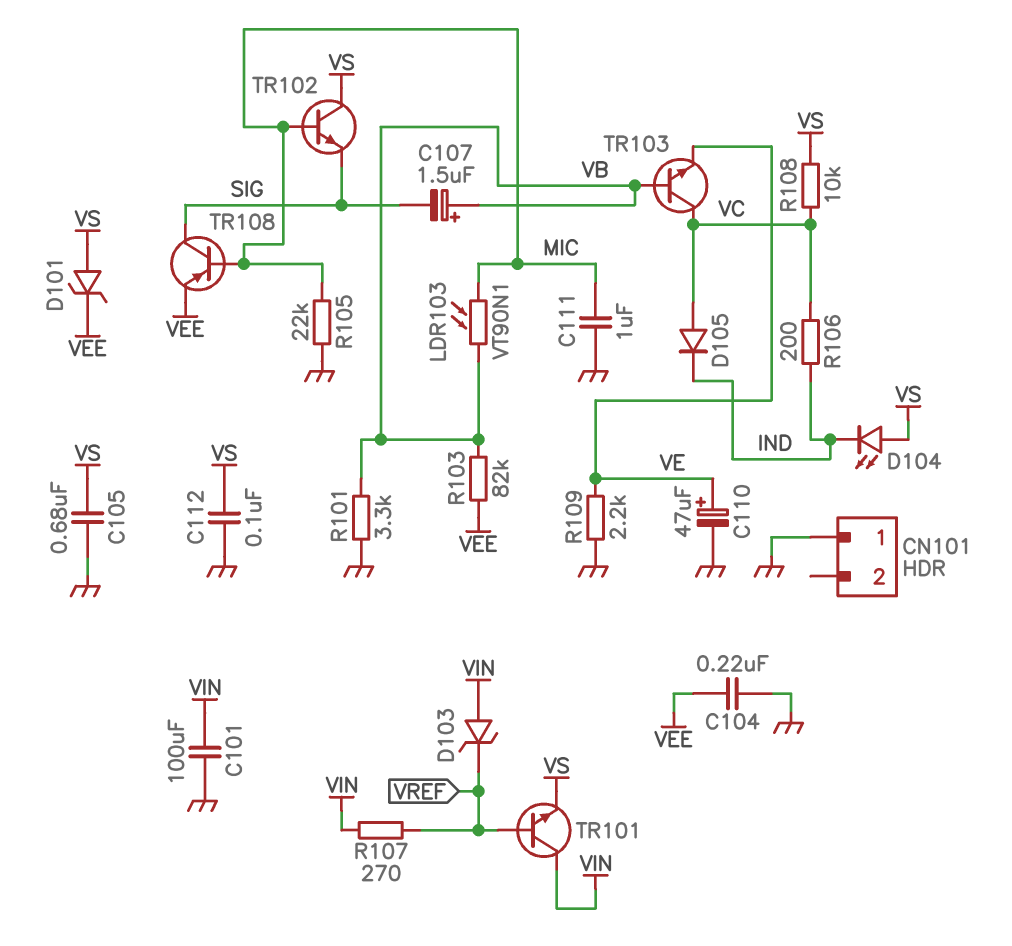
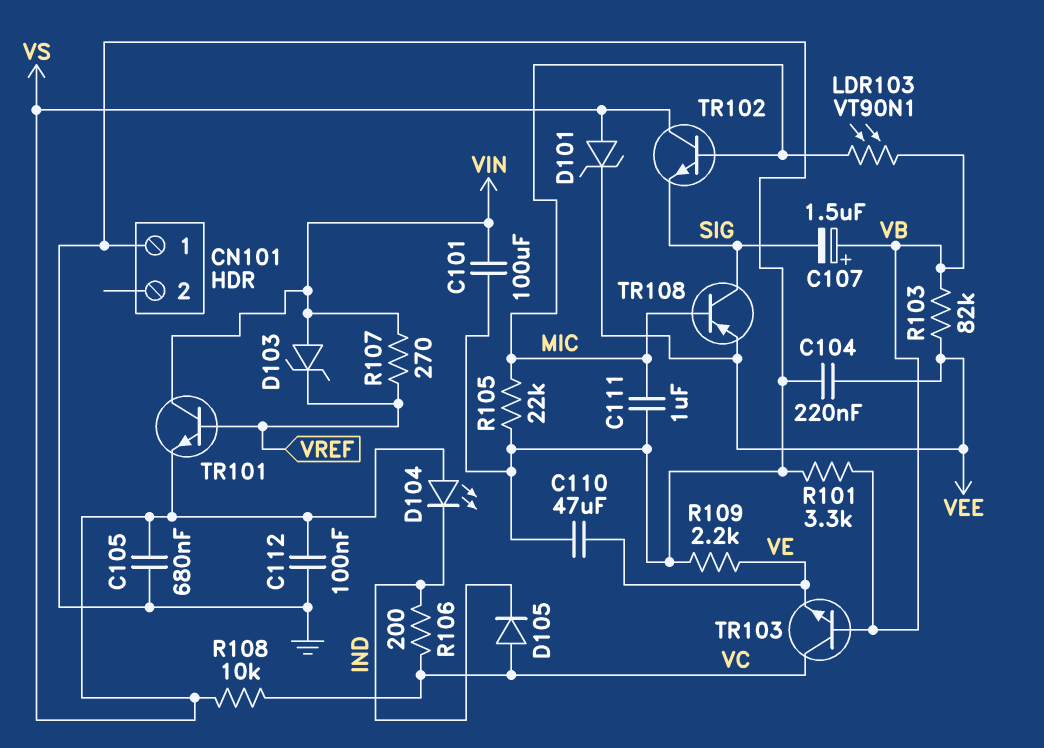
C110: 47uF (plus VE, minus GND) -> 47uF (GND, VE)

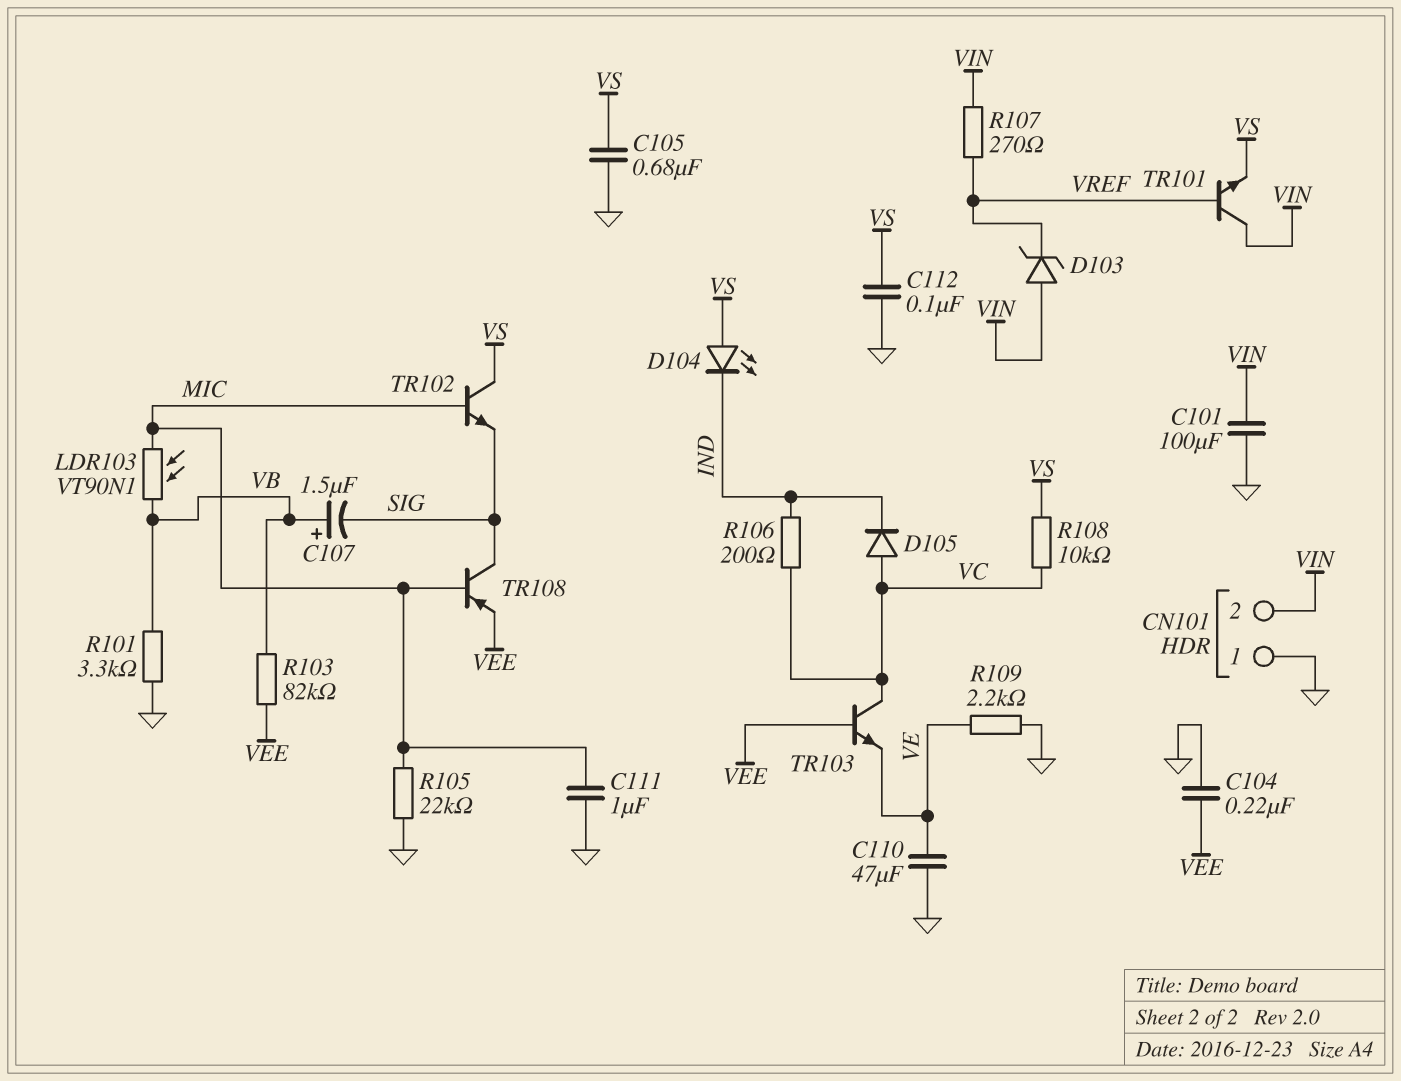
CN101 pin 2: none -> VIN
D101: zener (A VS, K VEE) -> none
TR103: NPN (B VB, C VC, E VE) -> NPN (B VEE, C VC, E VE)

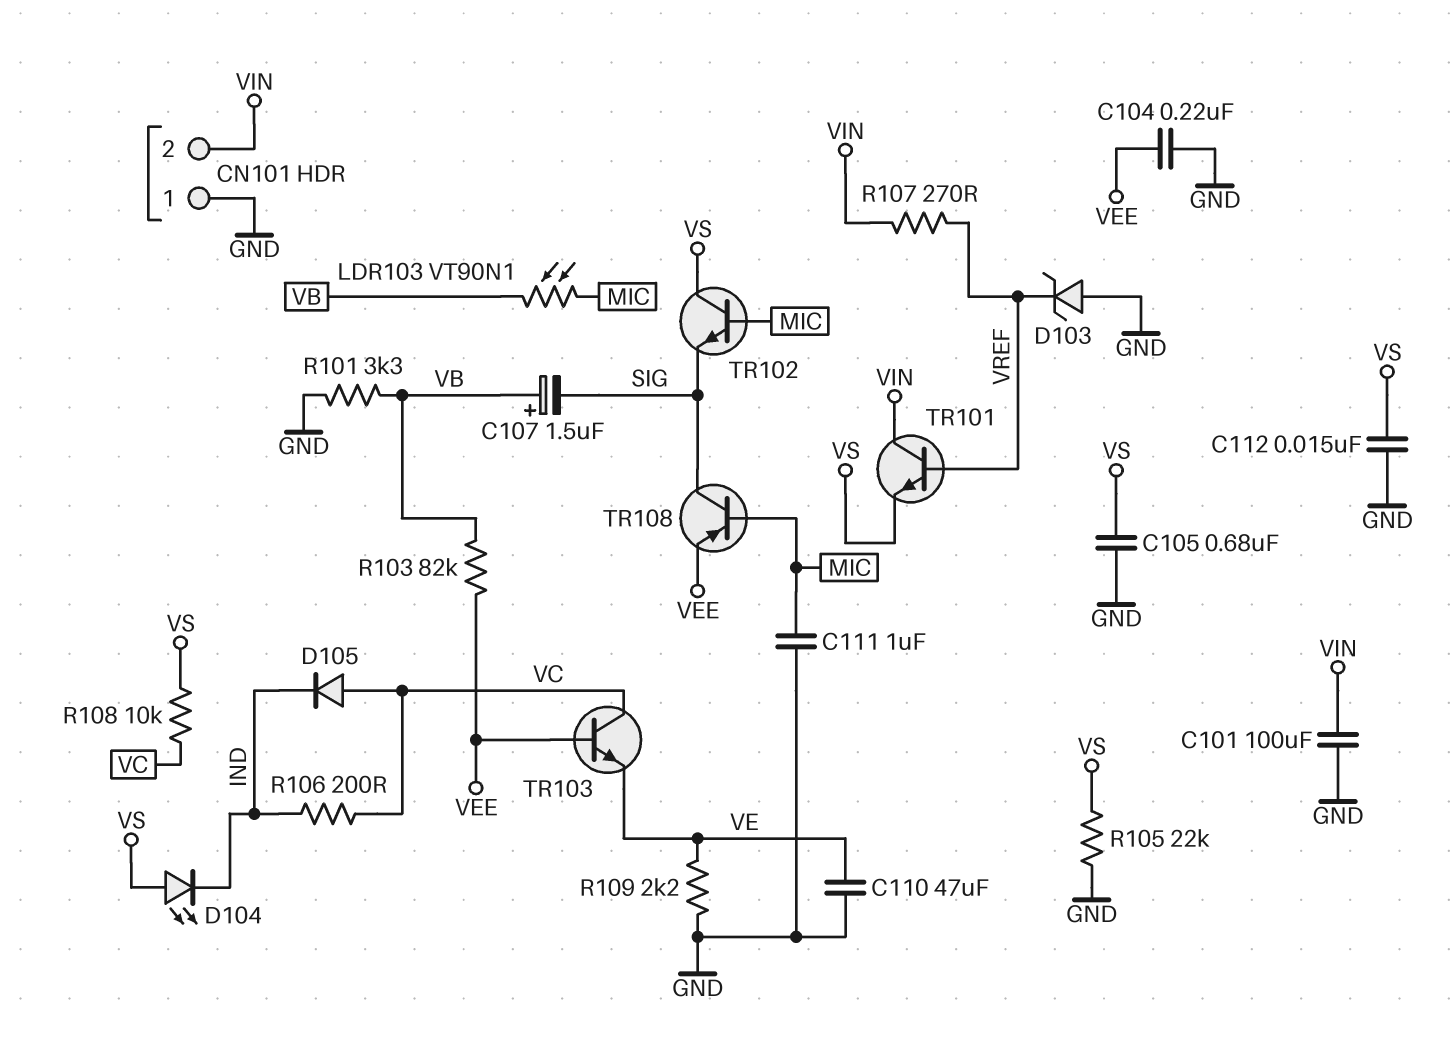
C112: 100nF (GND, VS) -> 15nF (GND, VS)
D103: zener (A VIN, K VREF) -> zener (A GND, K VREF)
R105: 22k (GND, MIC) -> 22k (GND, VS)

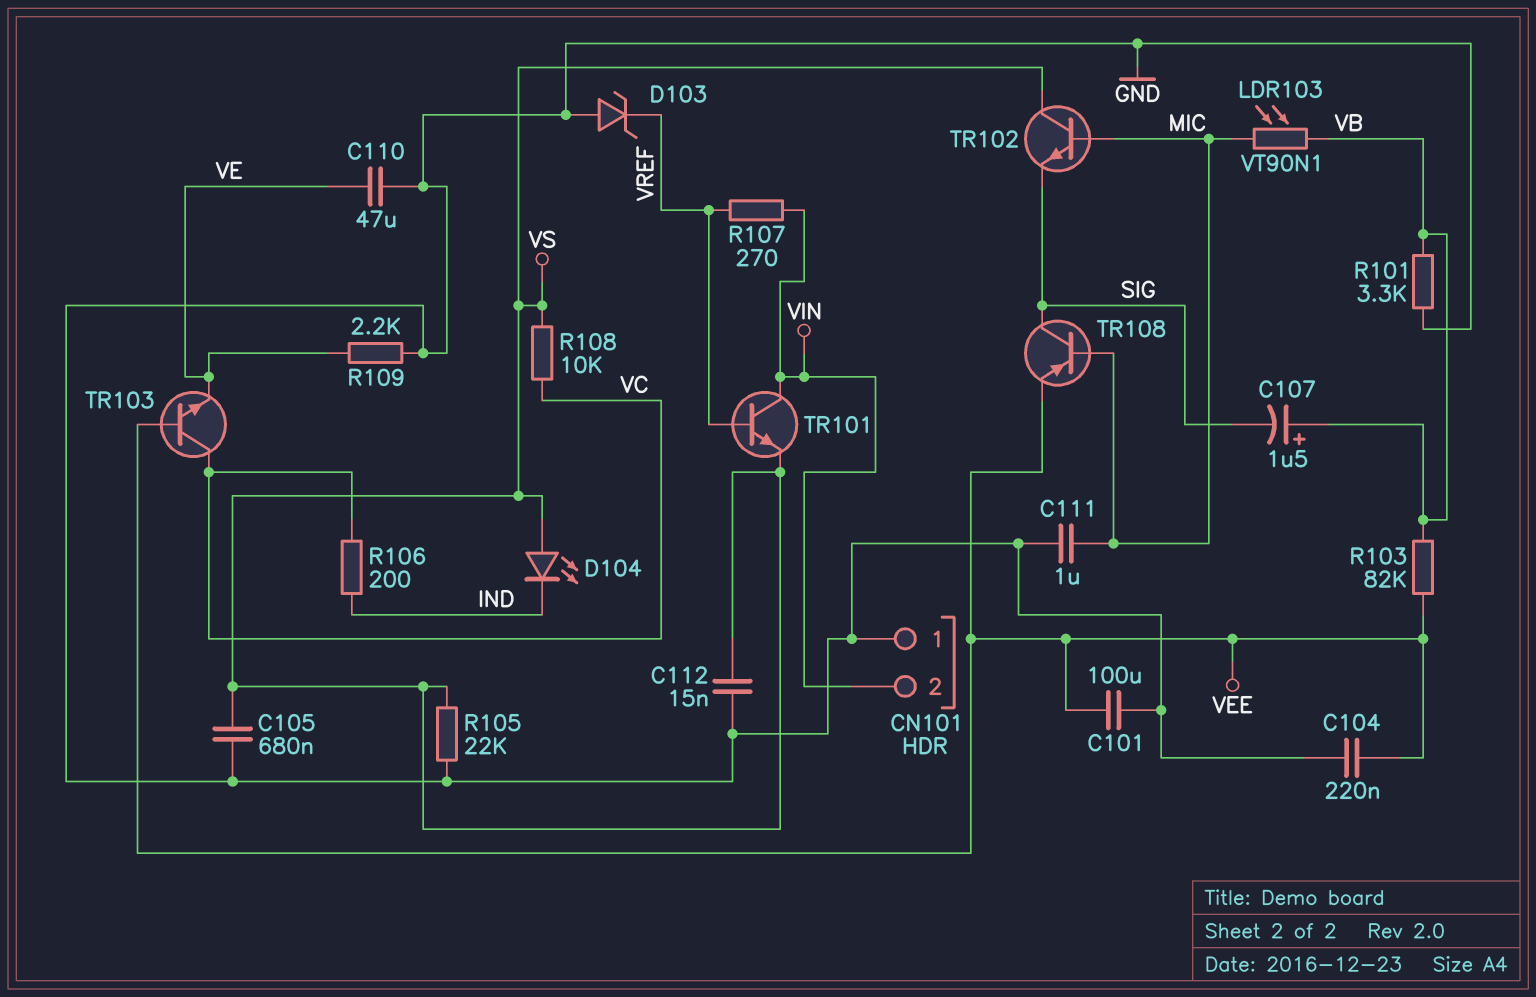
C101: 100uF (GND, VIN) -> 100uF (GND, VEE)
D105: diode (A VC, K IND) -> none

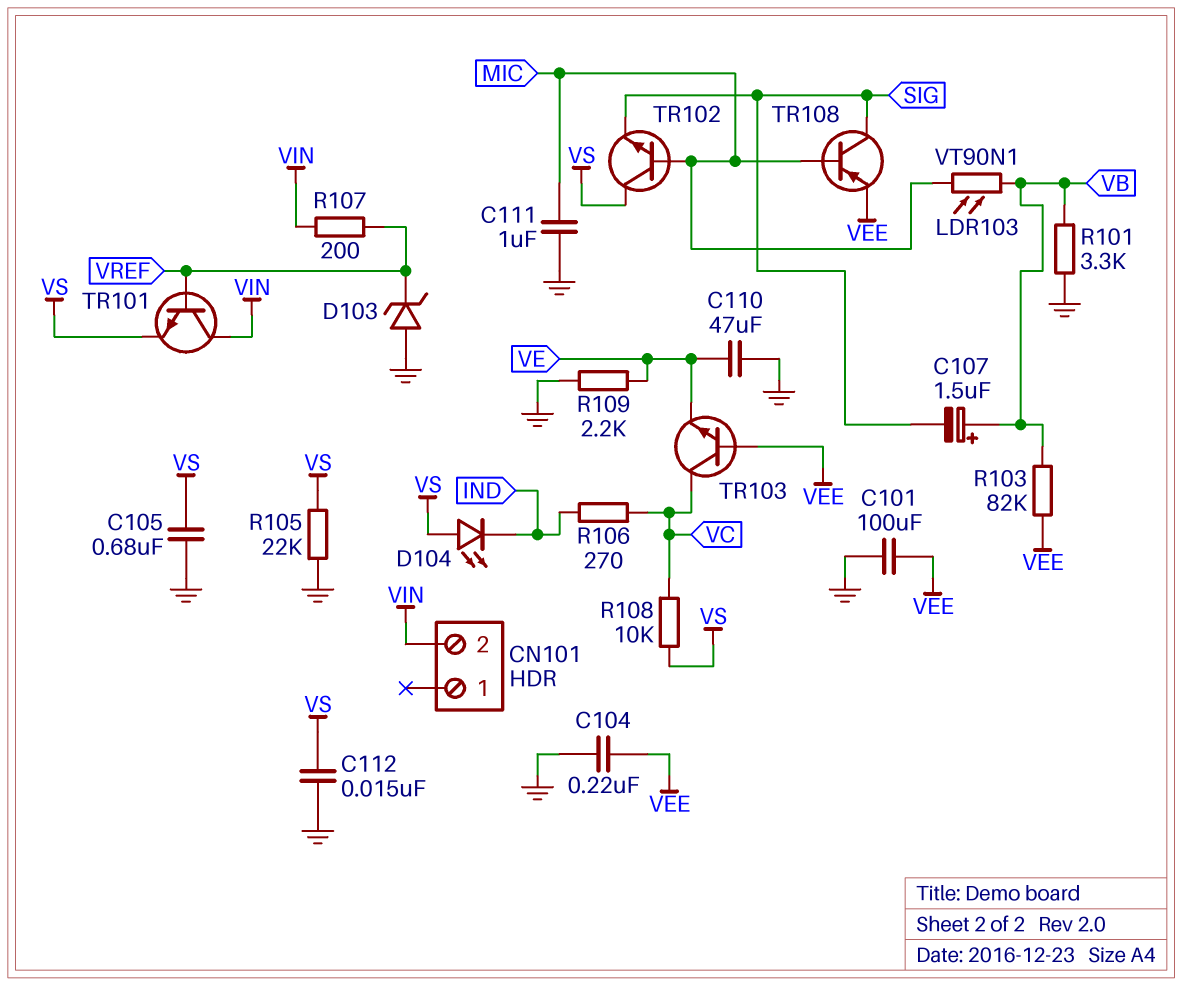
CN101 pin 1: GND -> none
R106: 200 (IND, VC) -> 270 (IND, VC)
R107: 270 (VIN, VREF) -> 200 (VIN, VREF)

